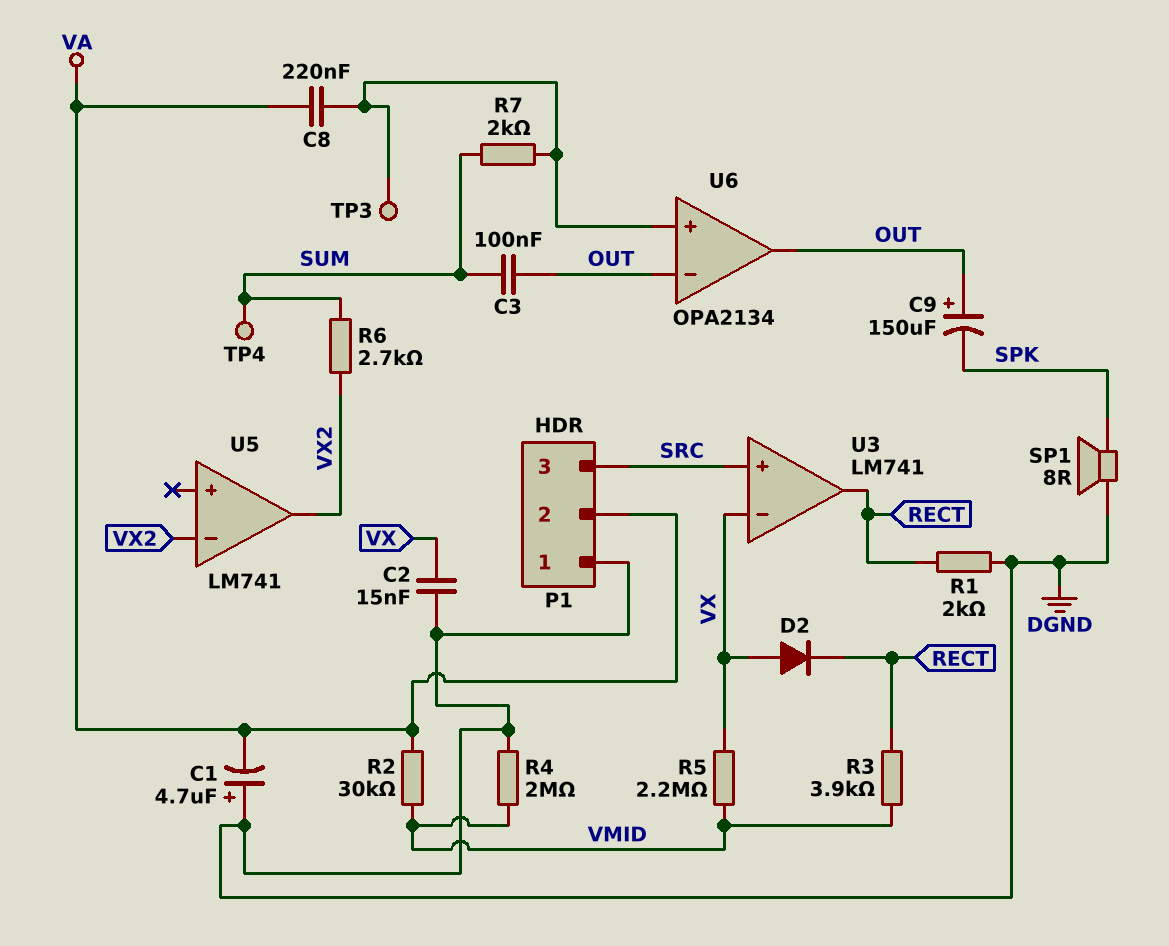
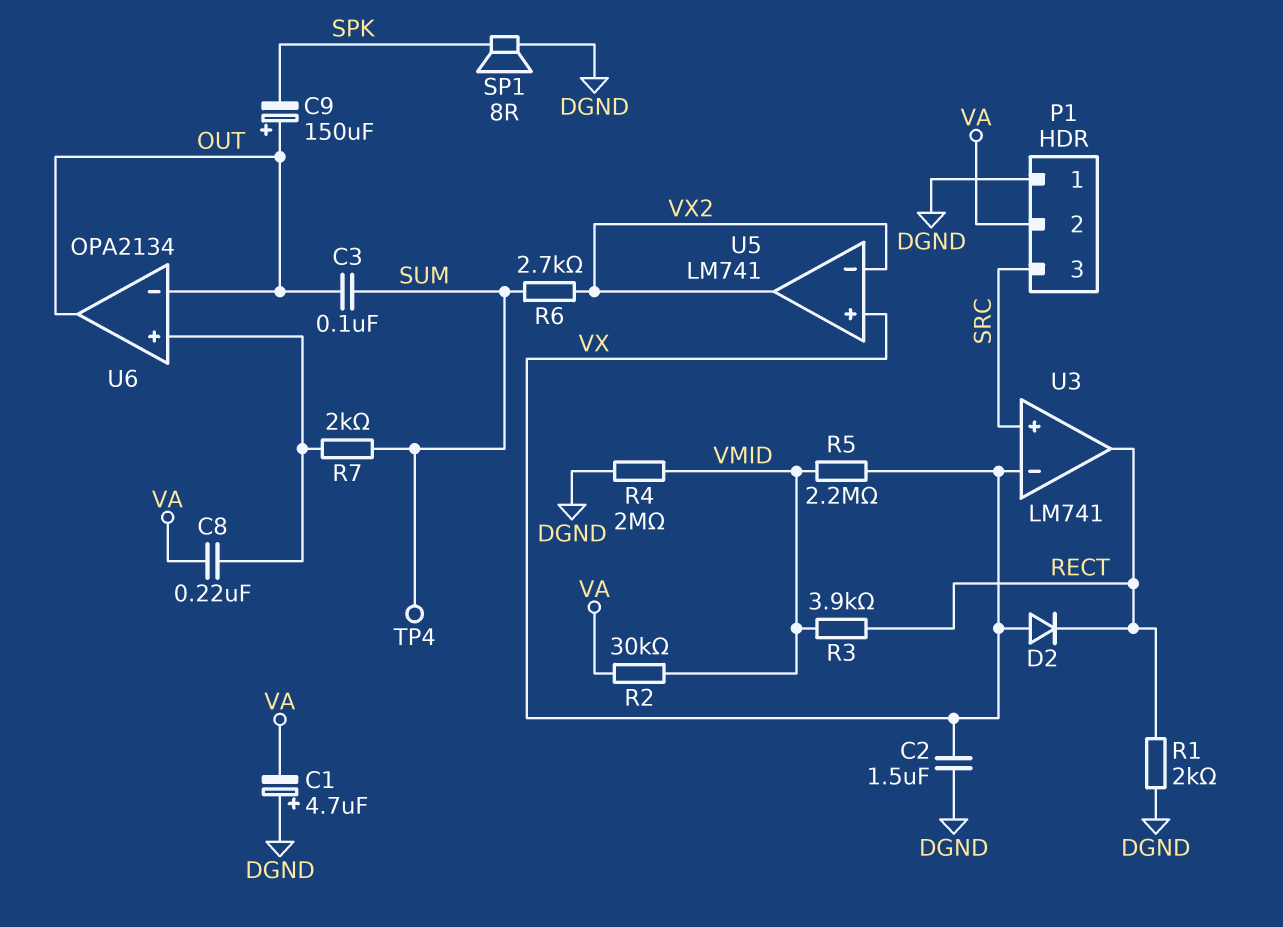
C2: 15nF (DGND, VX) -> 1.5uF (DGND, VX)
TP3: test point (U6/in+) -> none
U5 pin in+: none -> VX

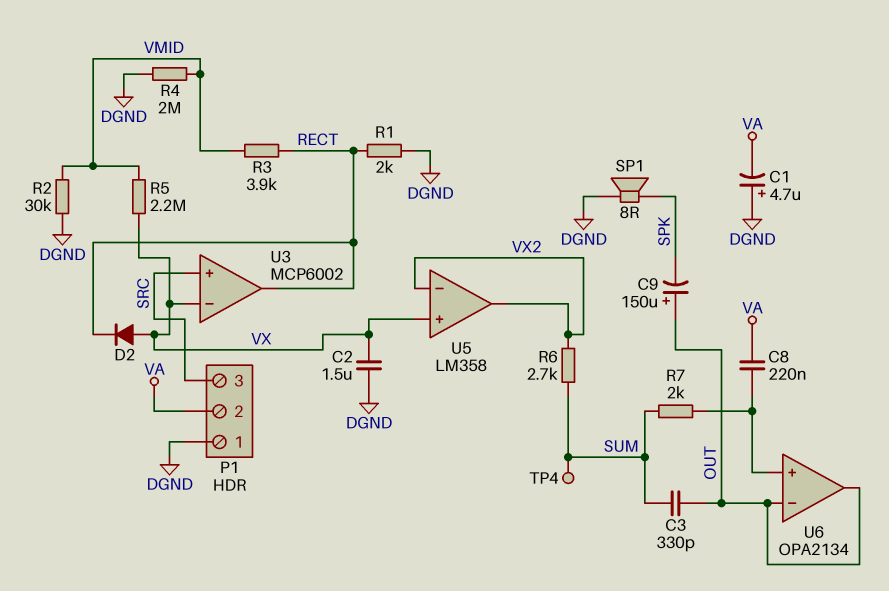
C3: 100nF (OUT, SUM) -> 330pF (OUT, SUM)
R2: 30k (VA, VMID) -> 30k (DGND, VMID)
U3: LM741 -> MCP6002
U5: LM741 -> LM358

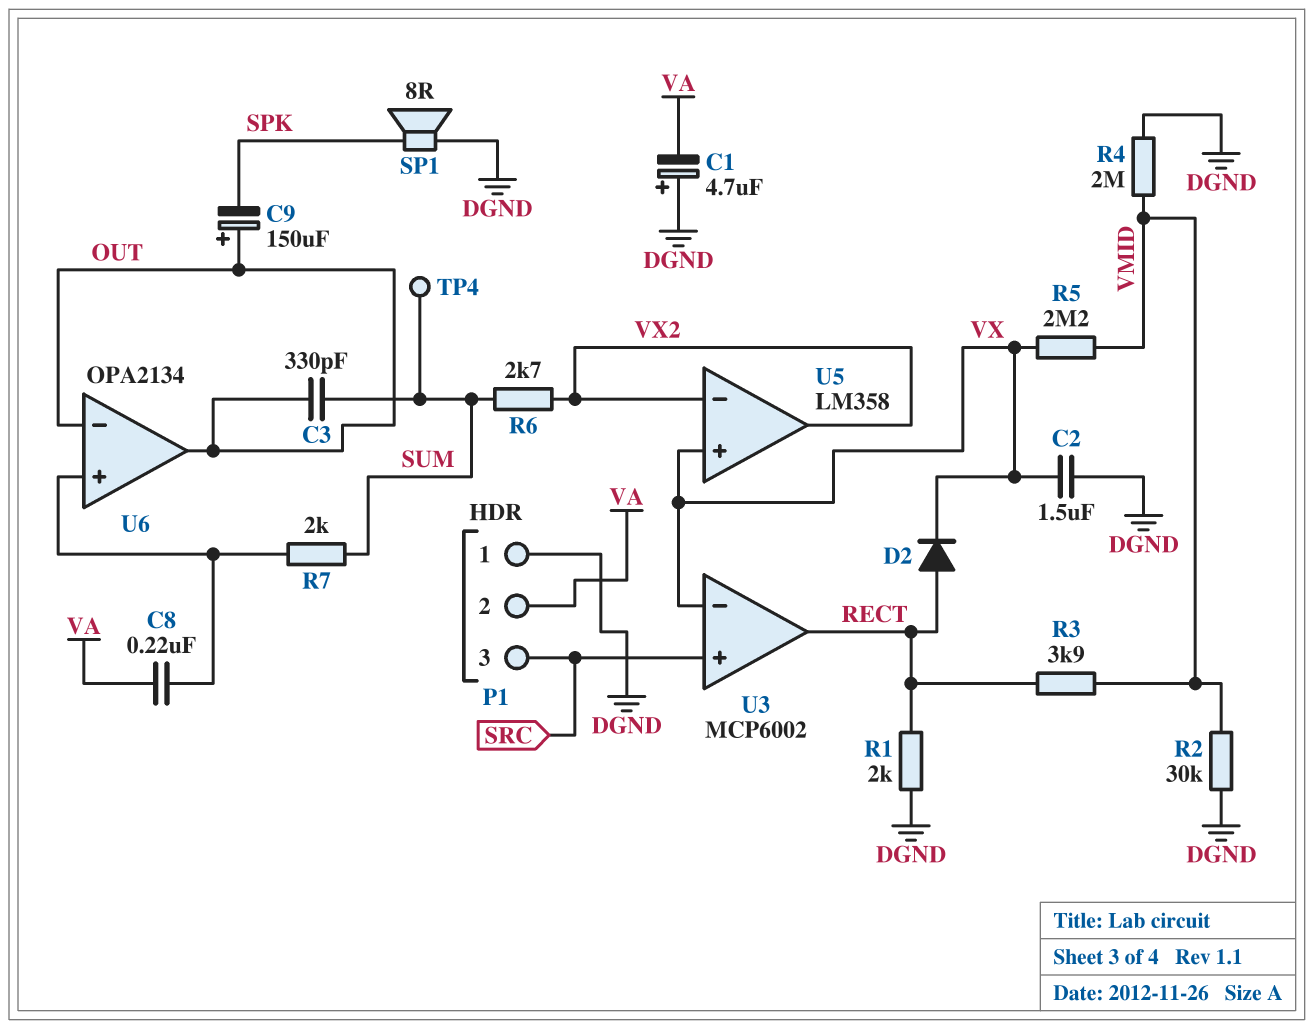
D2: diode (A VX, K RECT) -> diode (A RECT, K VX)

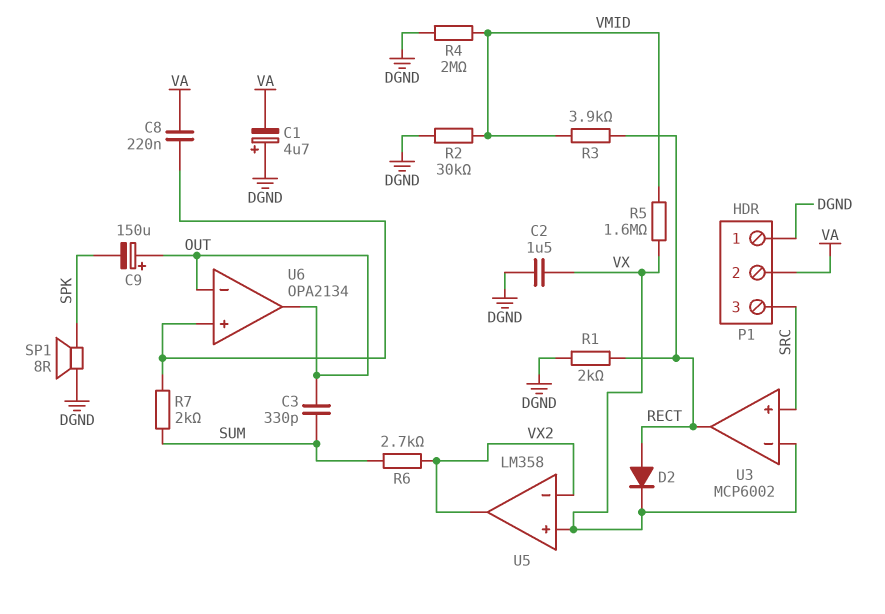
R5: 2.2M (VMID, VX) -> 1.6M (VMID, VX)
TP4: test point (SUM) -> none

